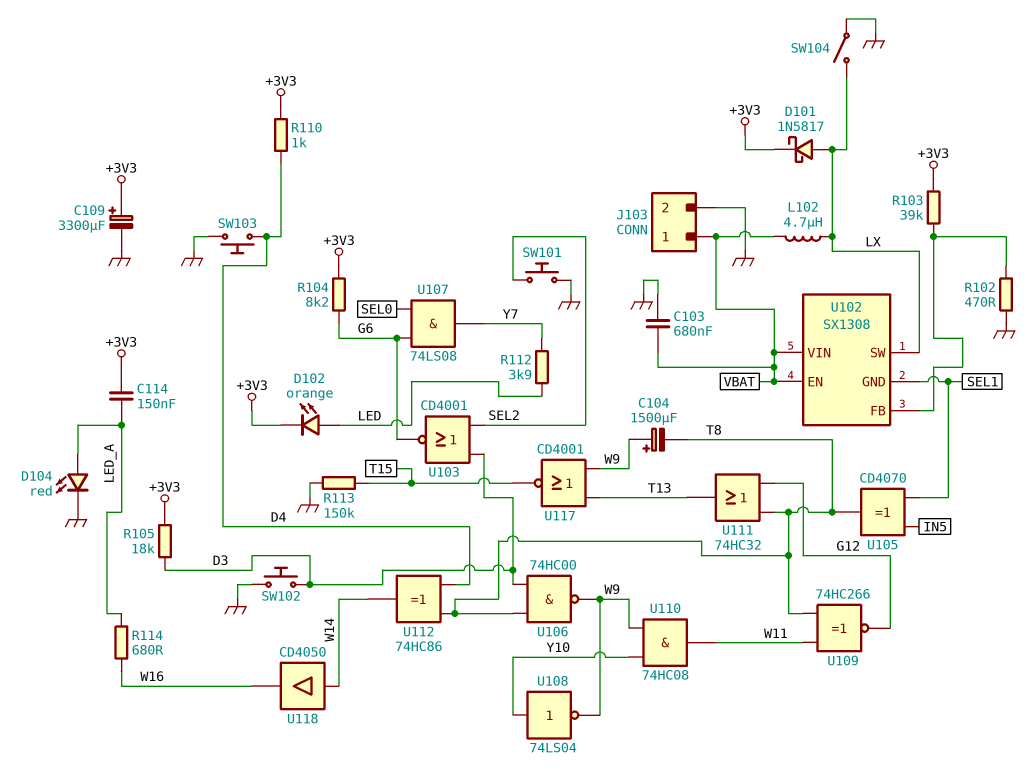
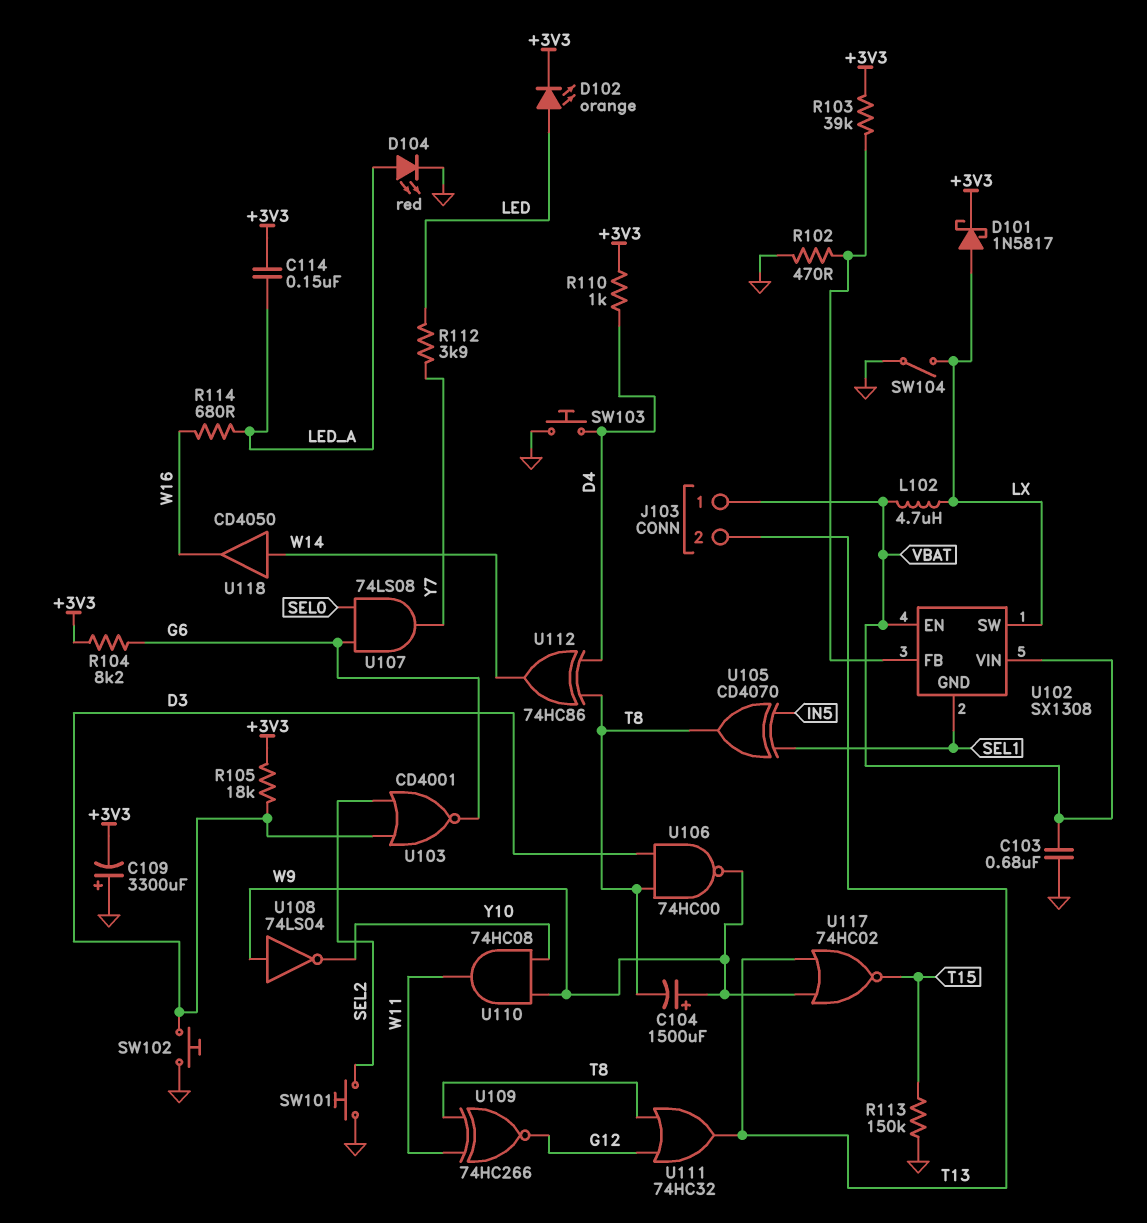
C109: 3300uF (plus +3V3, minus GND) -> 3300uF (plus GND, minus +3V3)
J103 pin 2: GND -> T13
U108: NOT 74LS04 (in Y10, out W9) -> NOT 74LS04 (in W9, out Y10)
U117: NOR CD4001 (in T13, in W9, out T15) -> NOR 74HC02 (in T13, in W9, out T15)

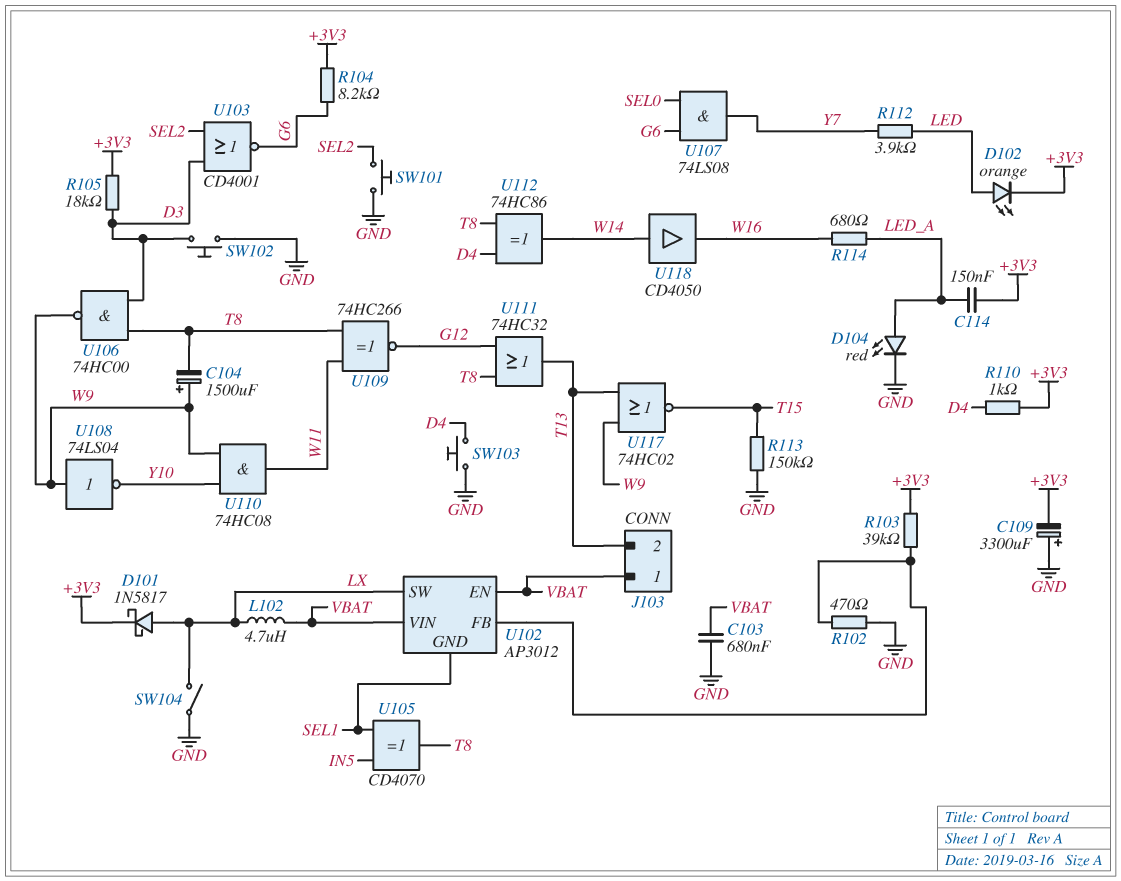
U102: SX1308 -> AP3012

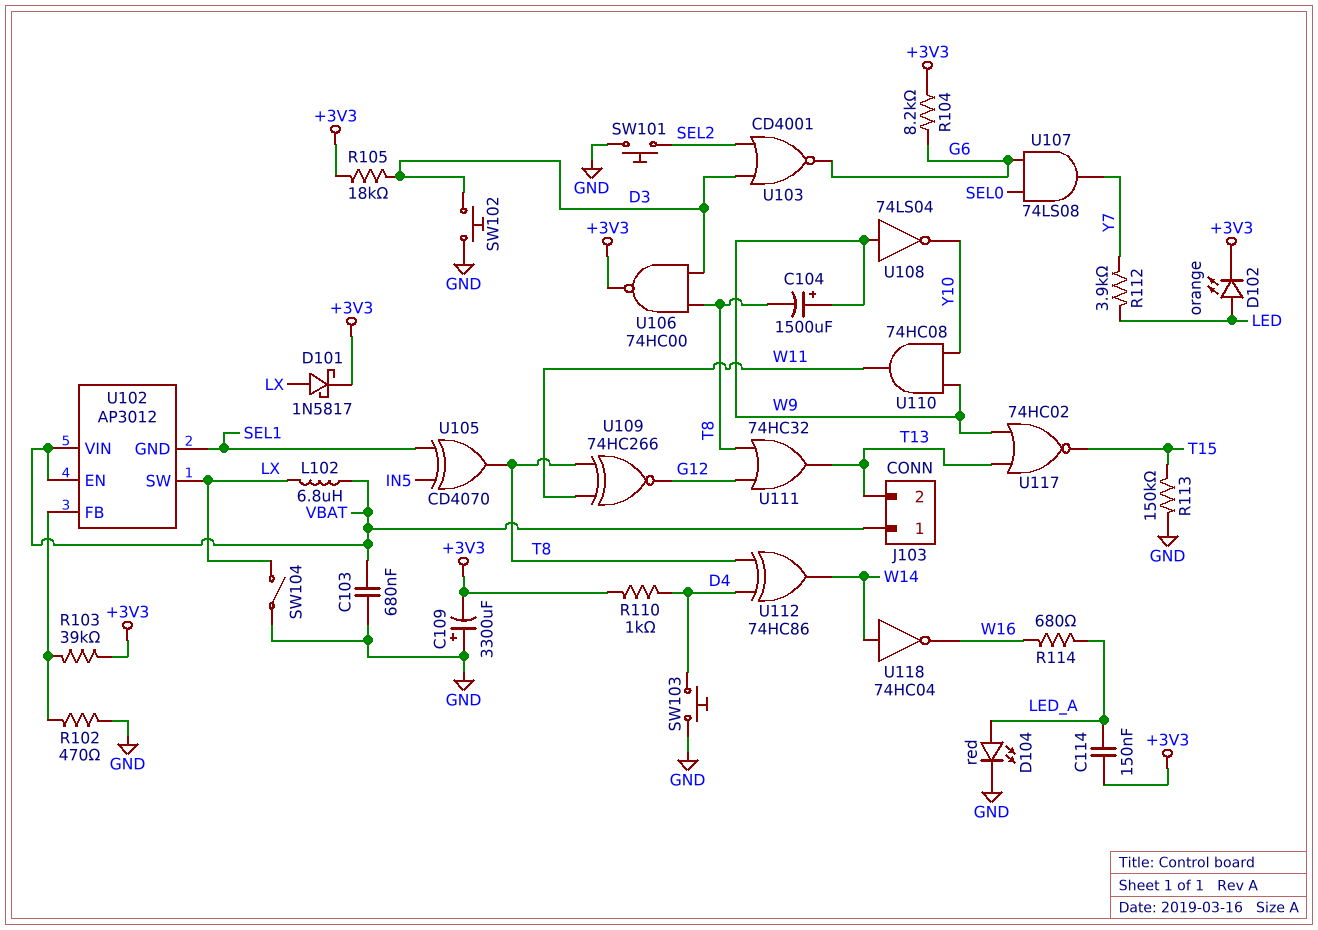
L102: 4.7uH (LX, VBAT) -> 6.8uH (LX, VBAT)
U106: NAND 74HC00 (in D3, in T8, out W9) -> NAND 74HC00 (in D3, in T8, out +3V3)
U118: buffer CD4050 (in W14, out W16) -> NOT 74HC04 (in W14, out W16)

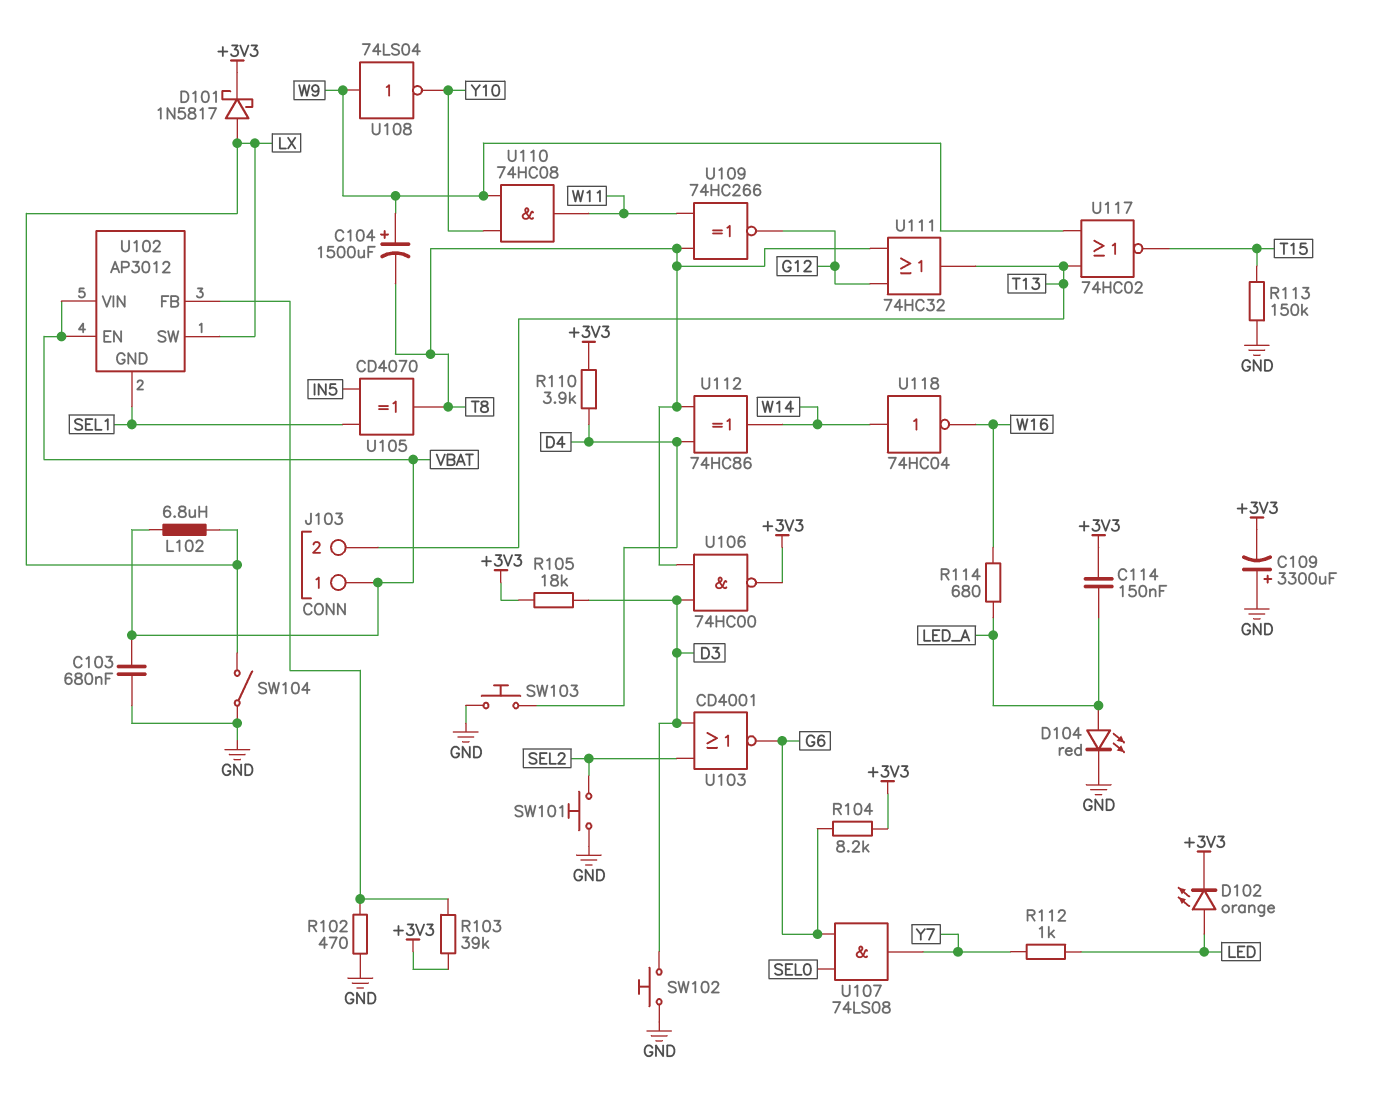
R110: 1k (+3V3, D4) -> 3.9k (+3V3, D4)
R112: 3.9k (LED, Y7) -> 1k (LED, Y7)

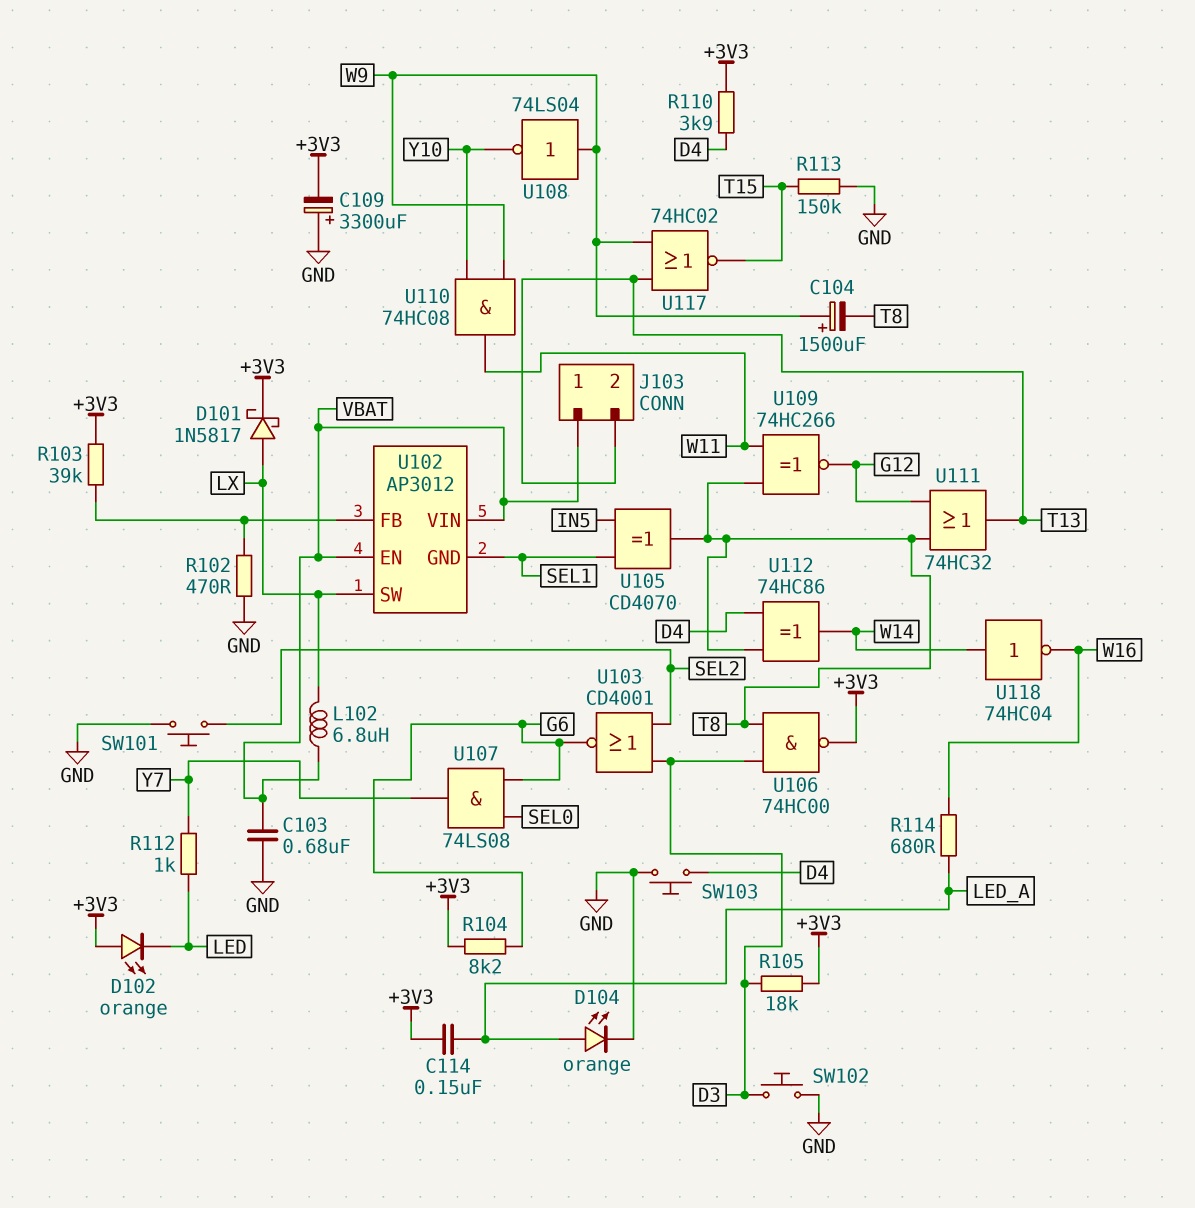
D102: LED orange (A LED, K +3V3) -> LED orange (A +3V3, K LED)
D104: LED red (A LED_A, K GND) -> LED orange (A LED_A, K GND)
SW104: switch (GND, LX) -> none

